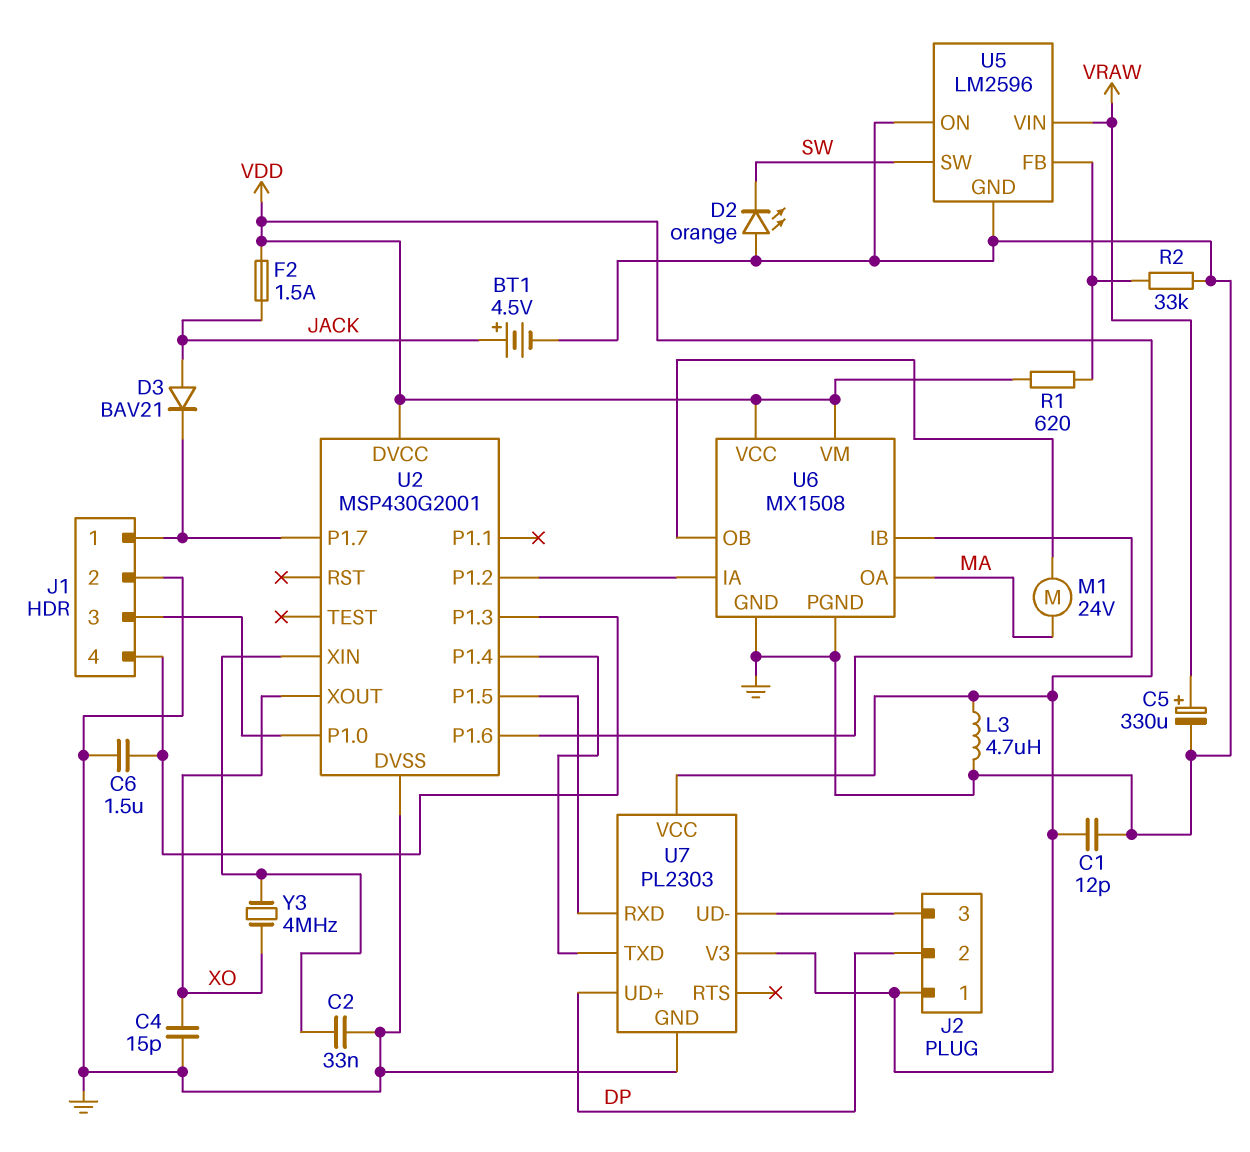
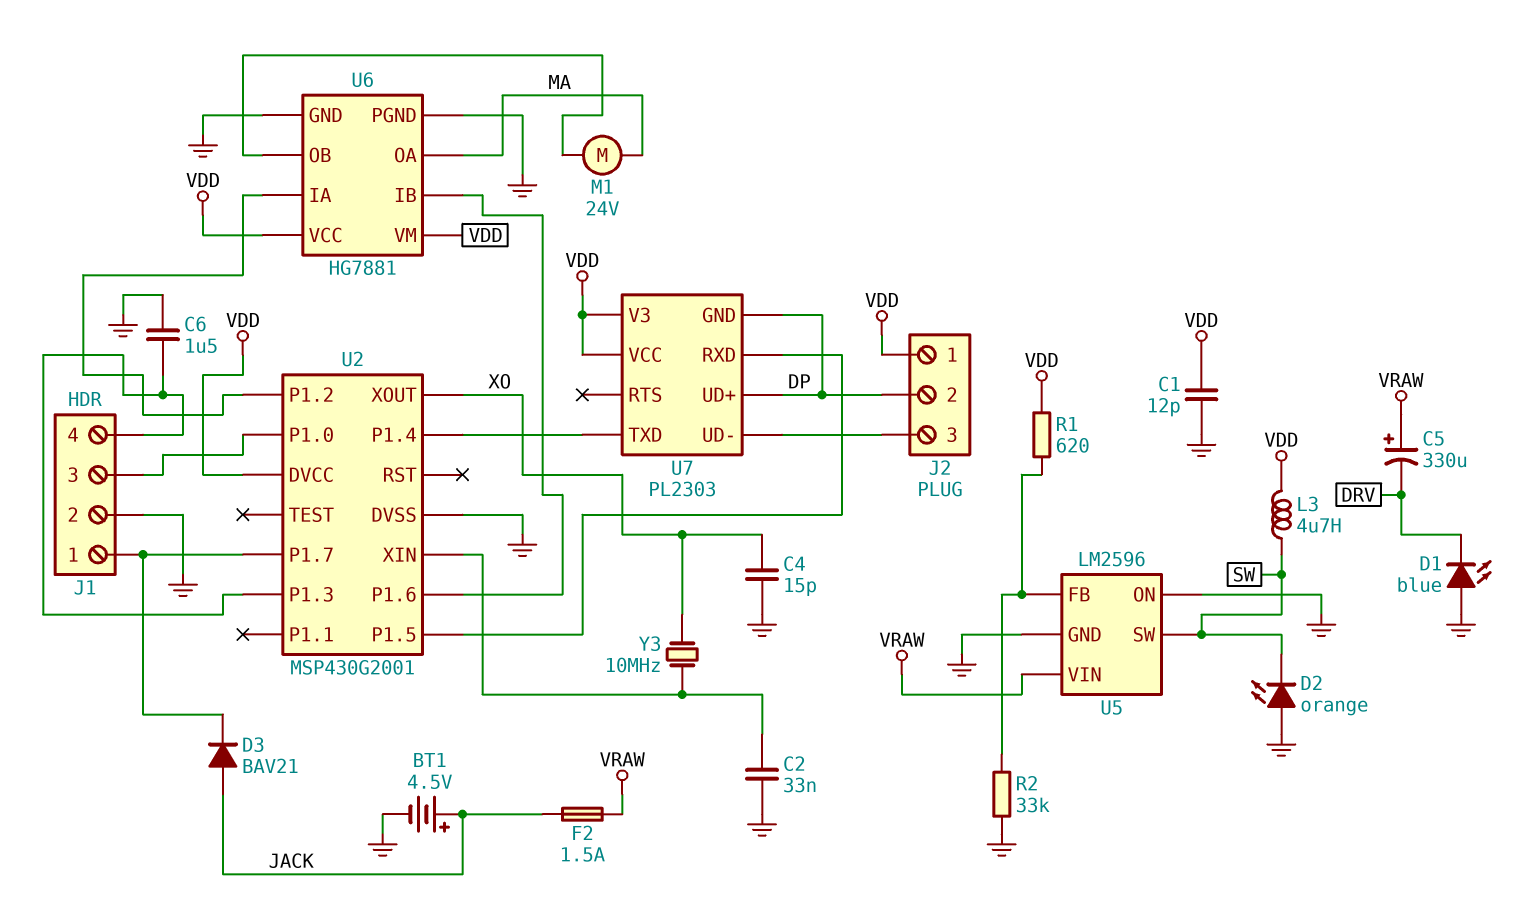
C5: 330uF (plus VRAW, minus GND) -> 330uF (plus VRAW, minus DRV)
D1: none -> LED blue (A GND, K DRV)
F2: 1.5A (JACK, VDD) -> 1.5A (JACK, VRAW)
L3: 4.7uH (GND, VDD) -> 4.7uH (SW, VDD)
U6: MX1508 -> HG7881
U7 pin GND: GND -> DP
Y3: 4MHz (U2/XIN, XO) -> 10MHz (U2/XIN, XO)

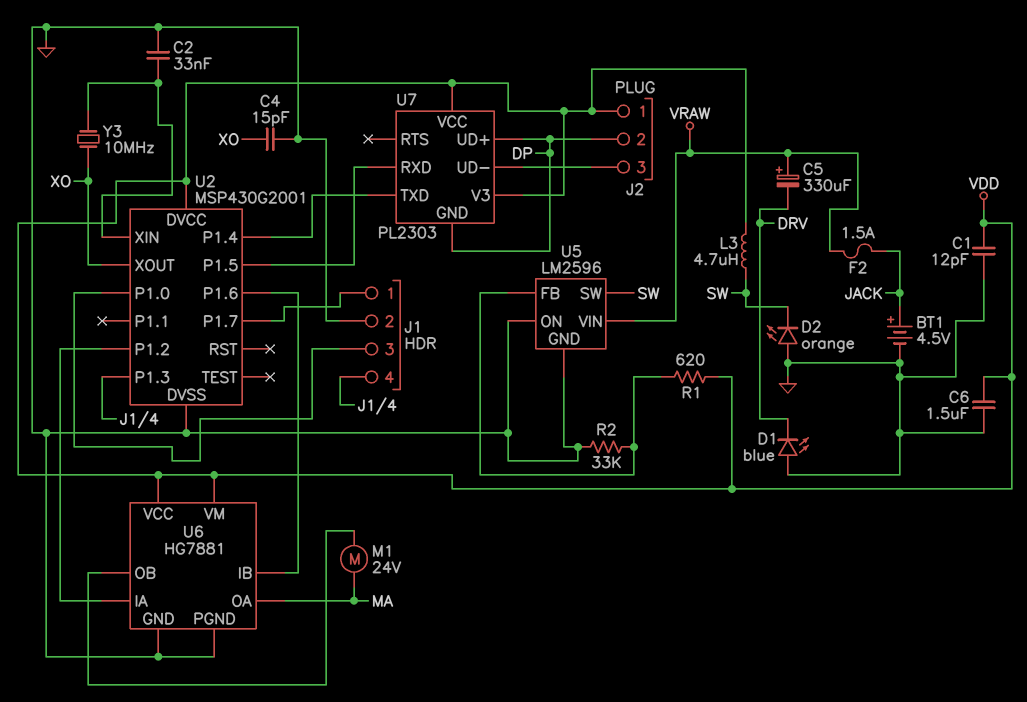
C6: 1.5uF (GND, J1/4) -> 1.5uF (GND, VDD)
D3: diode BAV21 (A JACK, K J1/1) -> none

